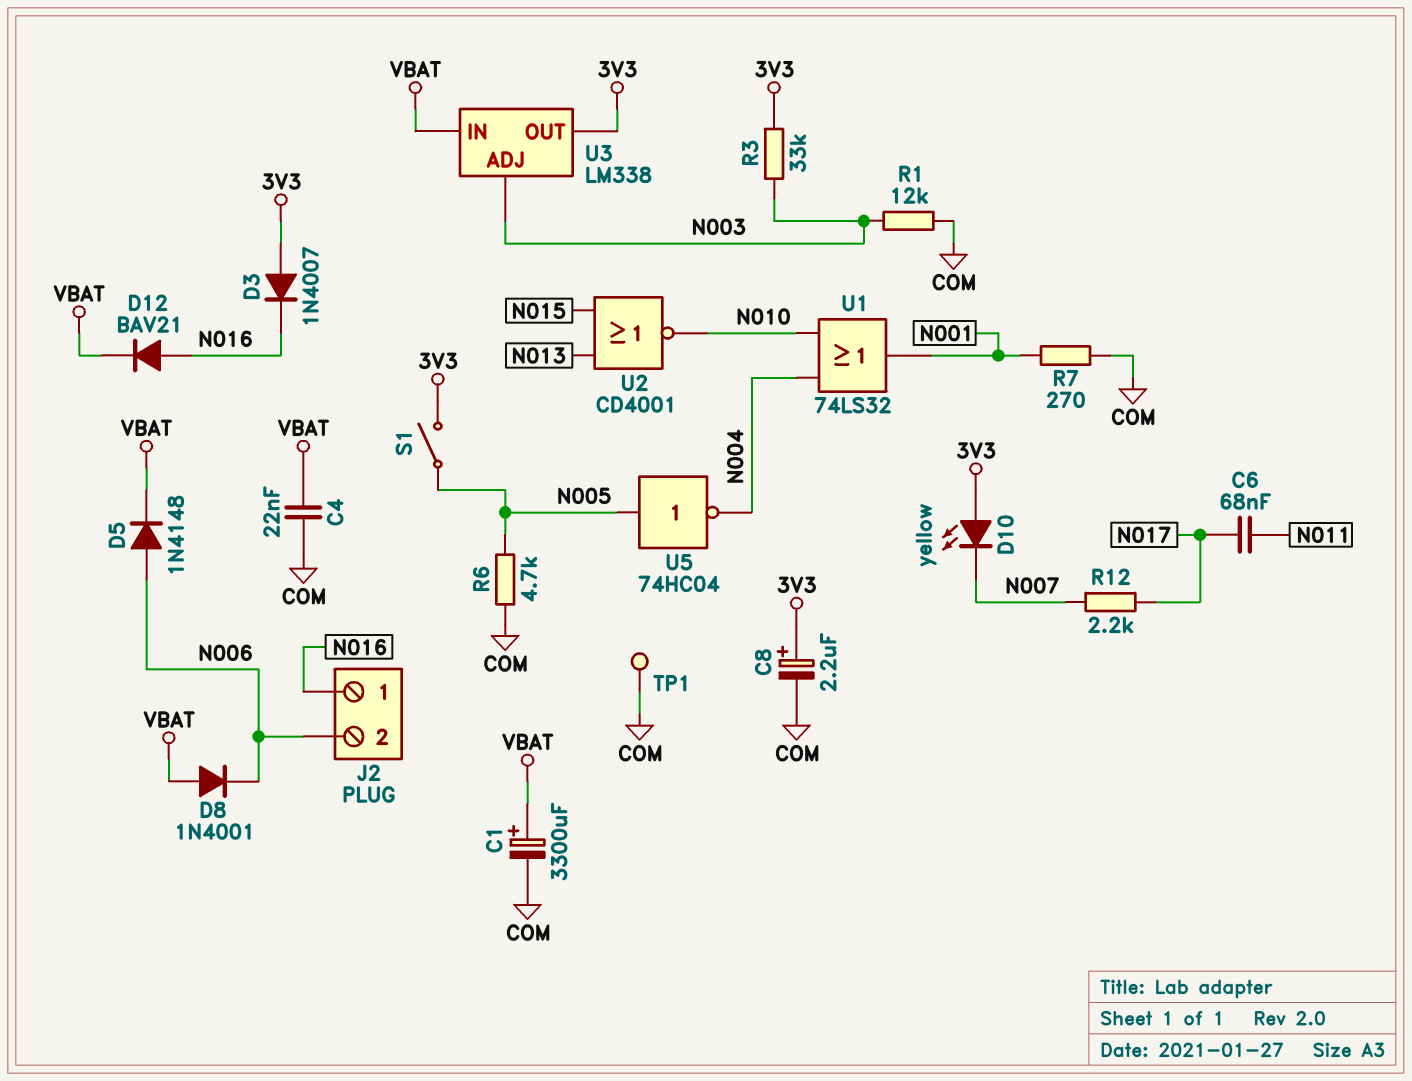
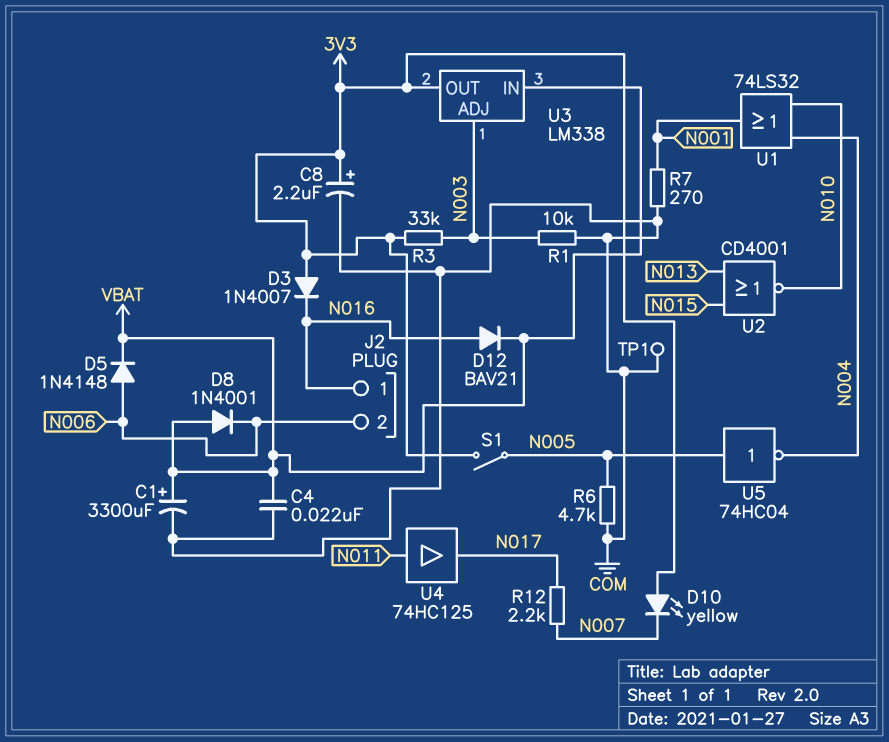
C6: 68nF (N011, N017) -> none
R1: 12k (COM, N003) -> 10k (COM, N003)
U4: none -> buffer 74HC125 (in N011, out N017)

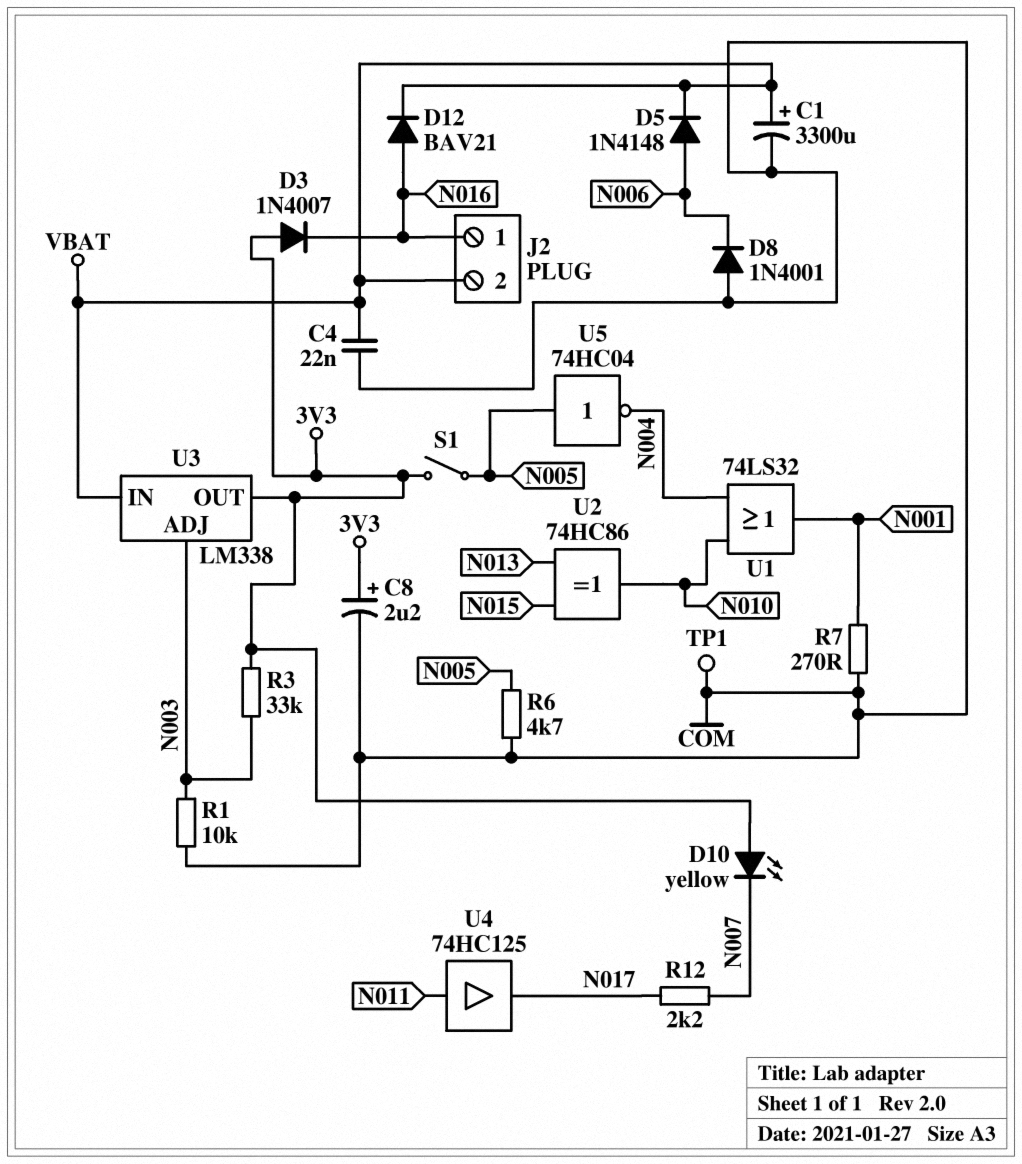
D8: diode 1N4001 (A VBAT, K N006) -> diode 1N4001 (A COM, K N006)
J2 pin 2: N006 -> VBAT
U2: NOR CD4001 (in N013, in N015, out N010) -> XOR 74HC86 (in N013, in N015, out N010)

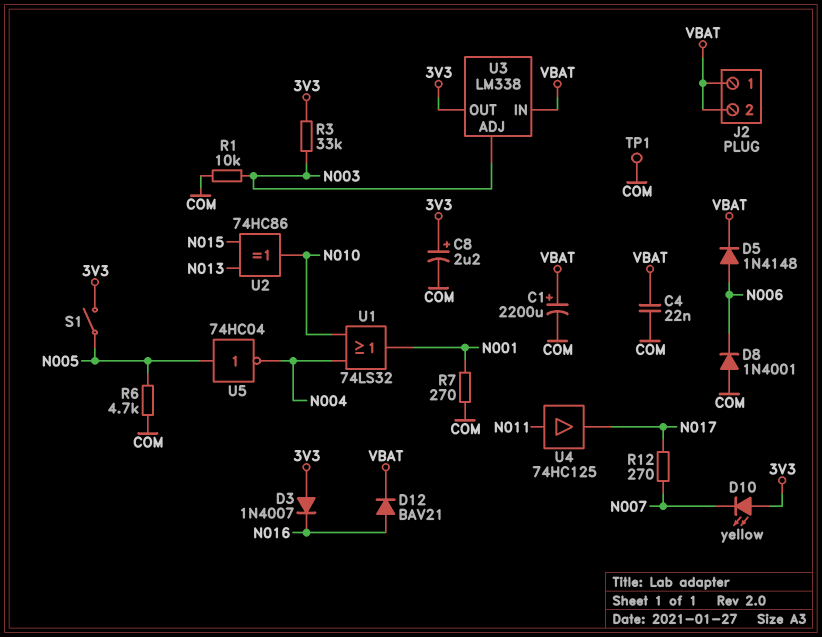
C1: 3300uF (plus VBAT, minus COM) -> 2200uF (plus VBAT, minus COM)
J2 pin 1: N016 -> VBAT
R12: 2.2k (N007, N017) -> 270 (N007, N017)

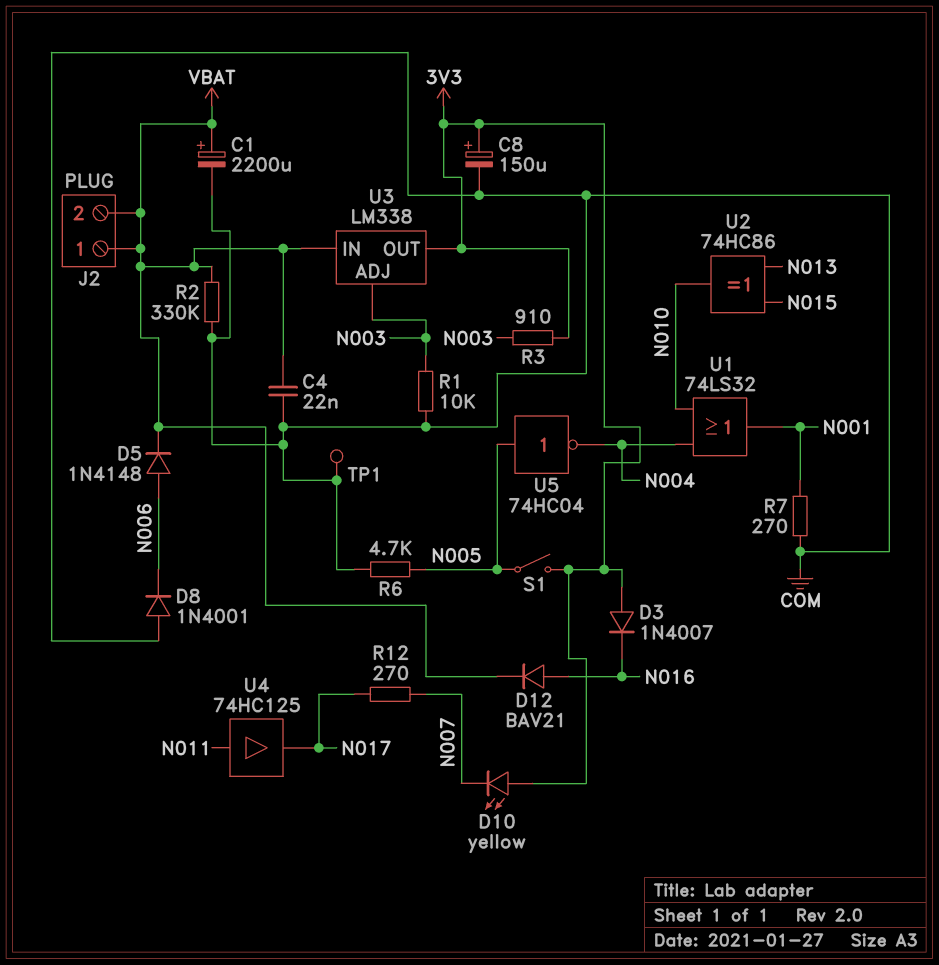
C8: 2.2uF (plus 3V3, minus COM) -> 150uF (plus 3V3, minus COM)
R2: none -> 330k (COM, VBAT)
R3: 33k (3V3, N003) -> 910 (3V3, N003)

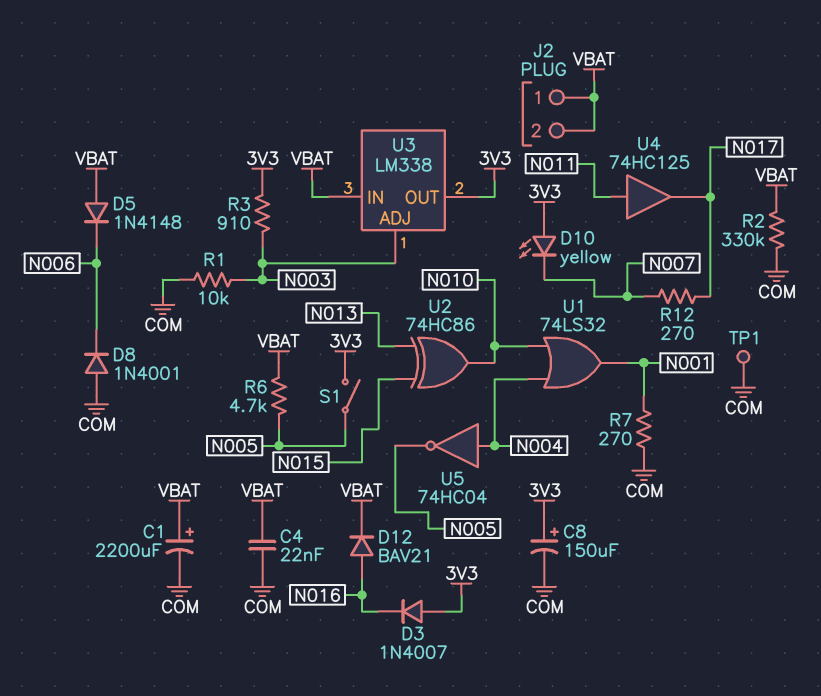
D5: diode 1N4148 (A N006, K VBAT) -> diode 1N4148 (A VBAT, K N006)
R6: 4.7k (COM, N005) -> 4.7k (N005, VBAT)
U5: NOT 74HC04 (in N005, out N004) -> NOT 74HC04 (in N004, out N005)

